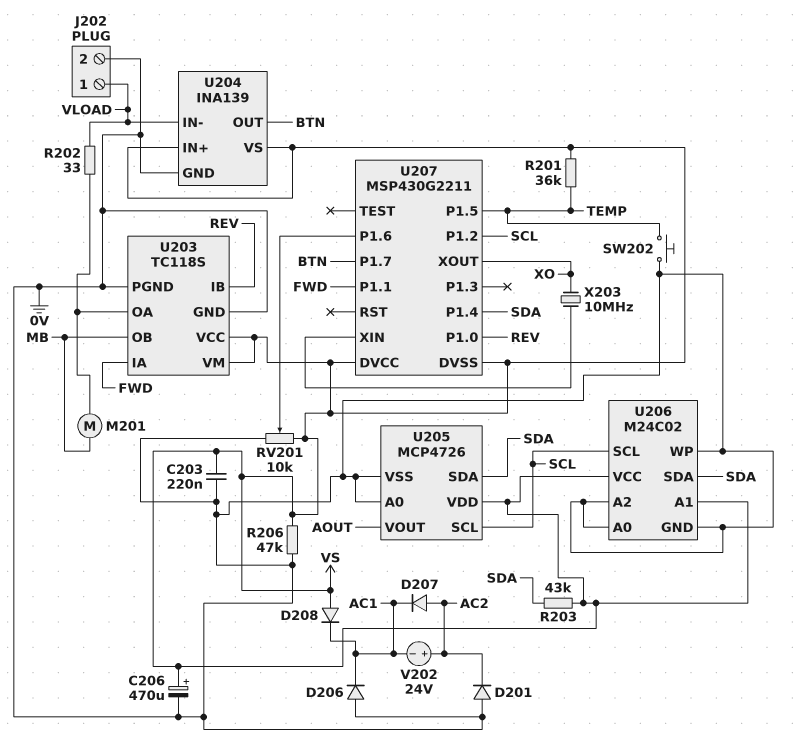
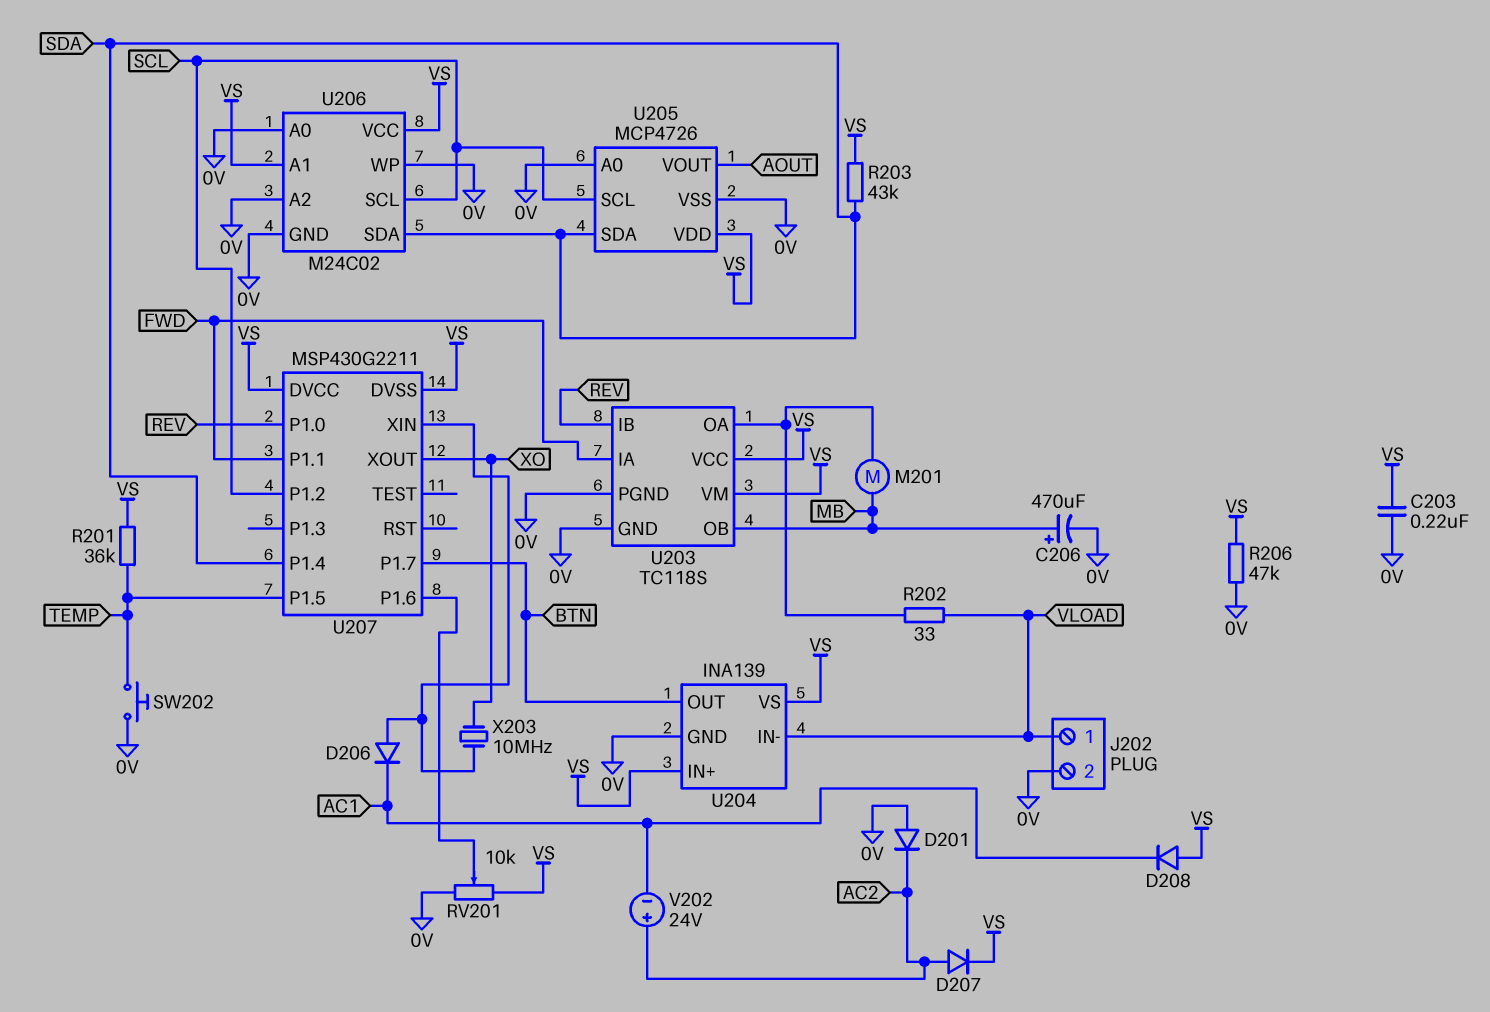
C206: 470uF (plus VS, minus 0V) -> 470uF (plus MB, minus 0V)
D206: diode (A 0V, K AC1) -> diode (A U207/XIN, K AC1)
D207: diode (A AC2, K AC1) -> diode (A AC2, K VS)

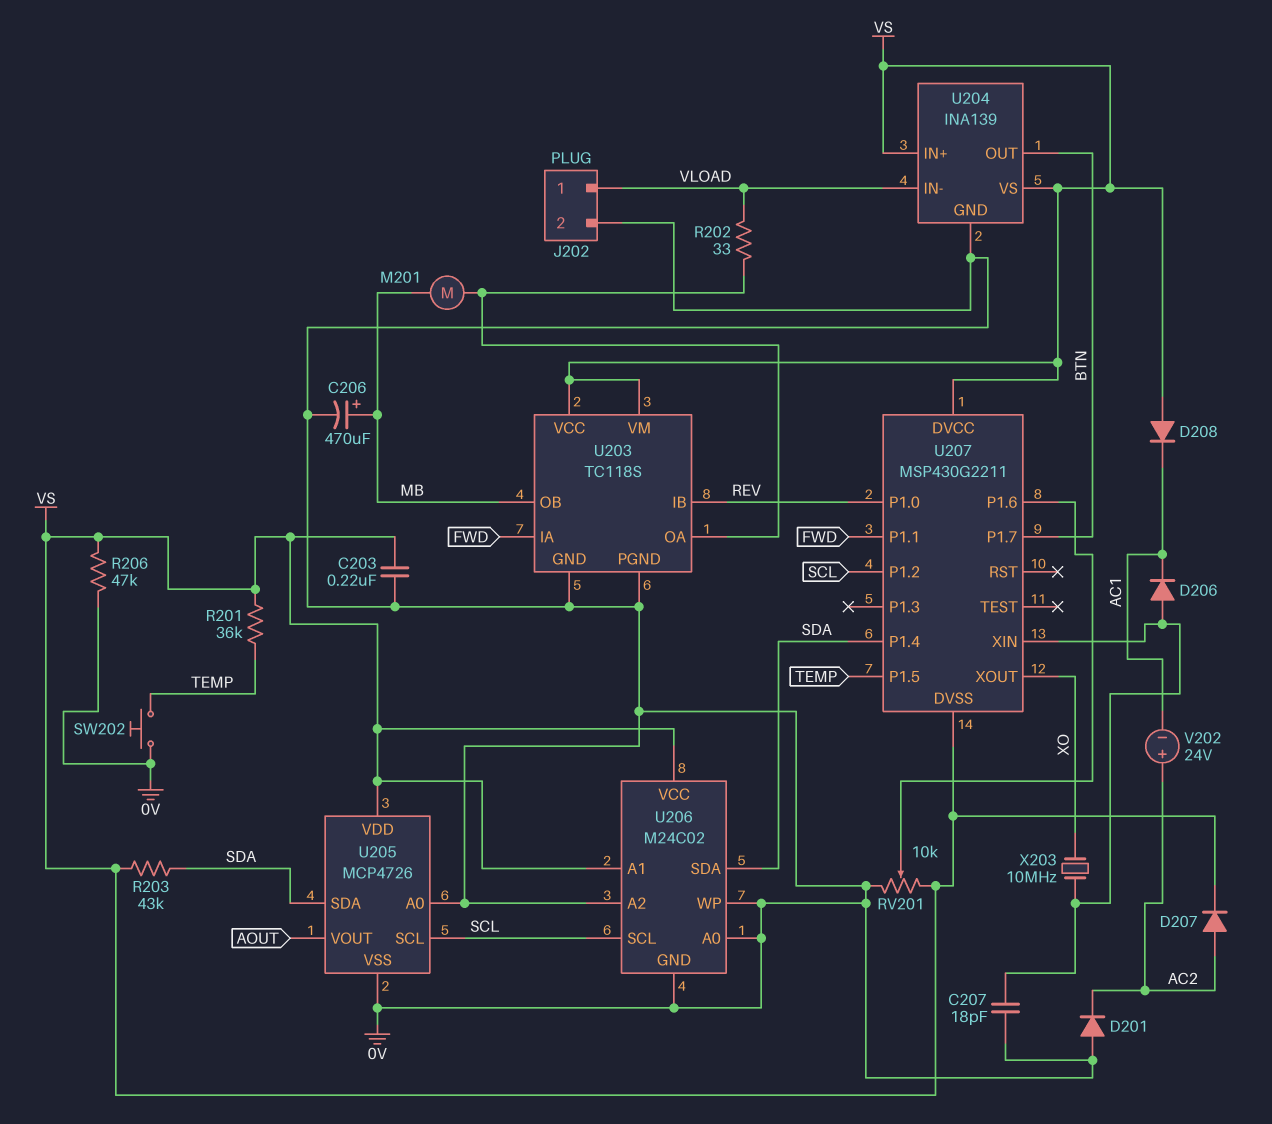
C207: none -> 18pF (0V, U207/XIN)

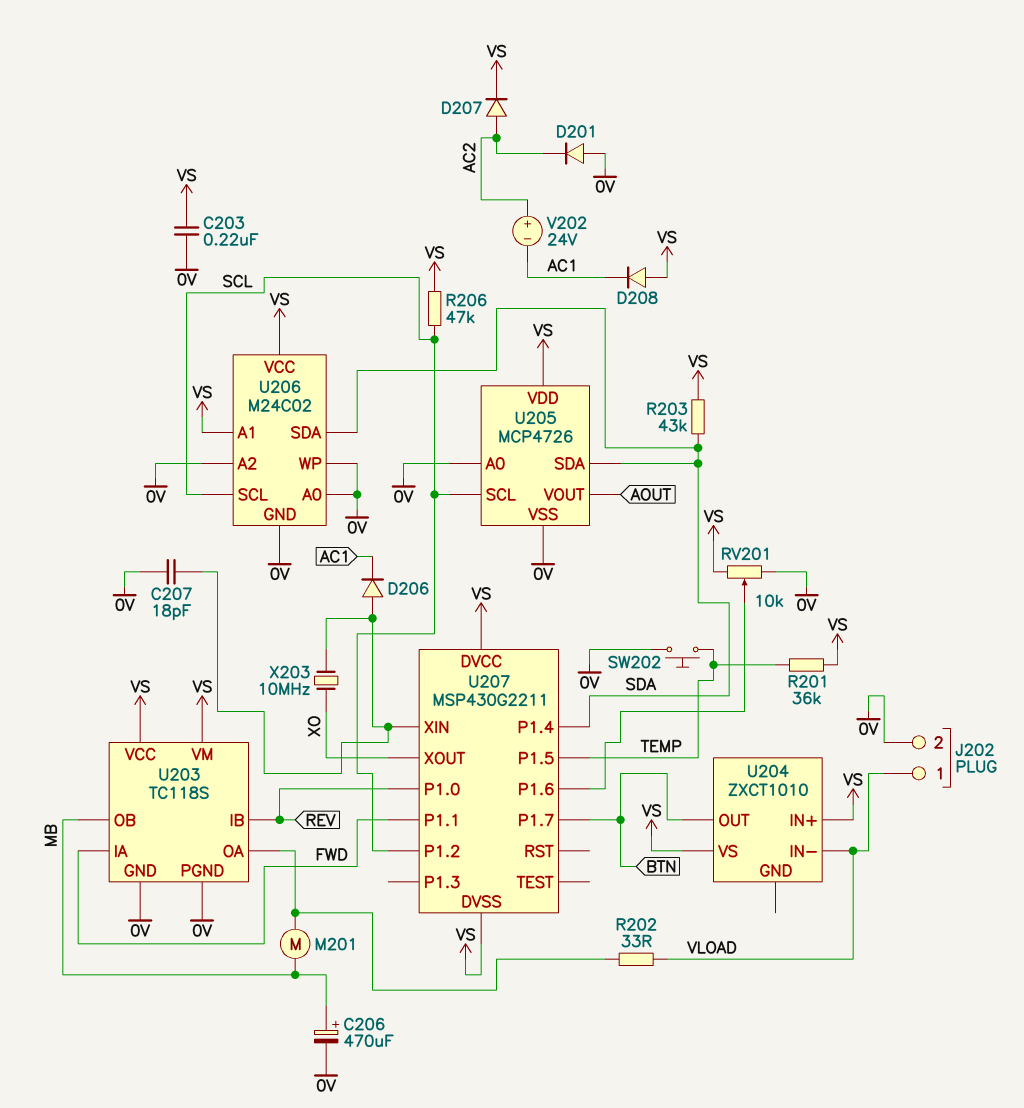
R206: 47k (0V, VS) -> 47k (SCL, VS)
U204: INA139 -> ZXCT1010
U204 pin GND: 0V -> none

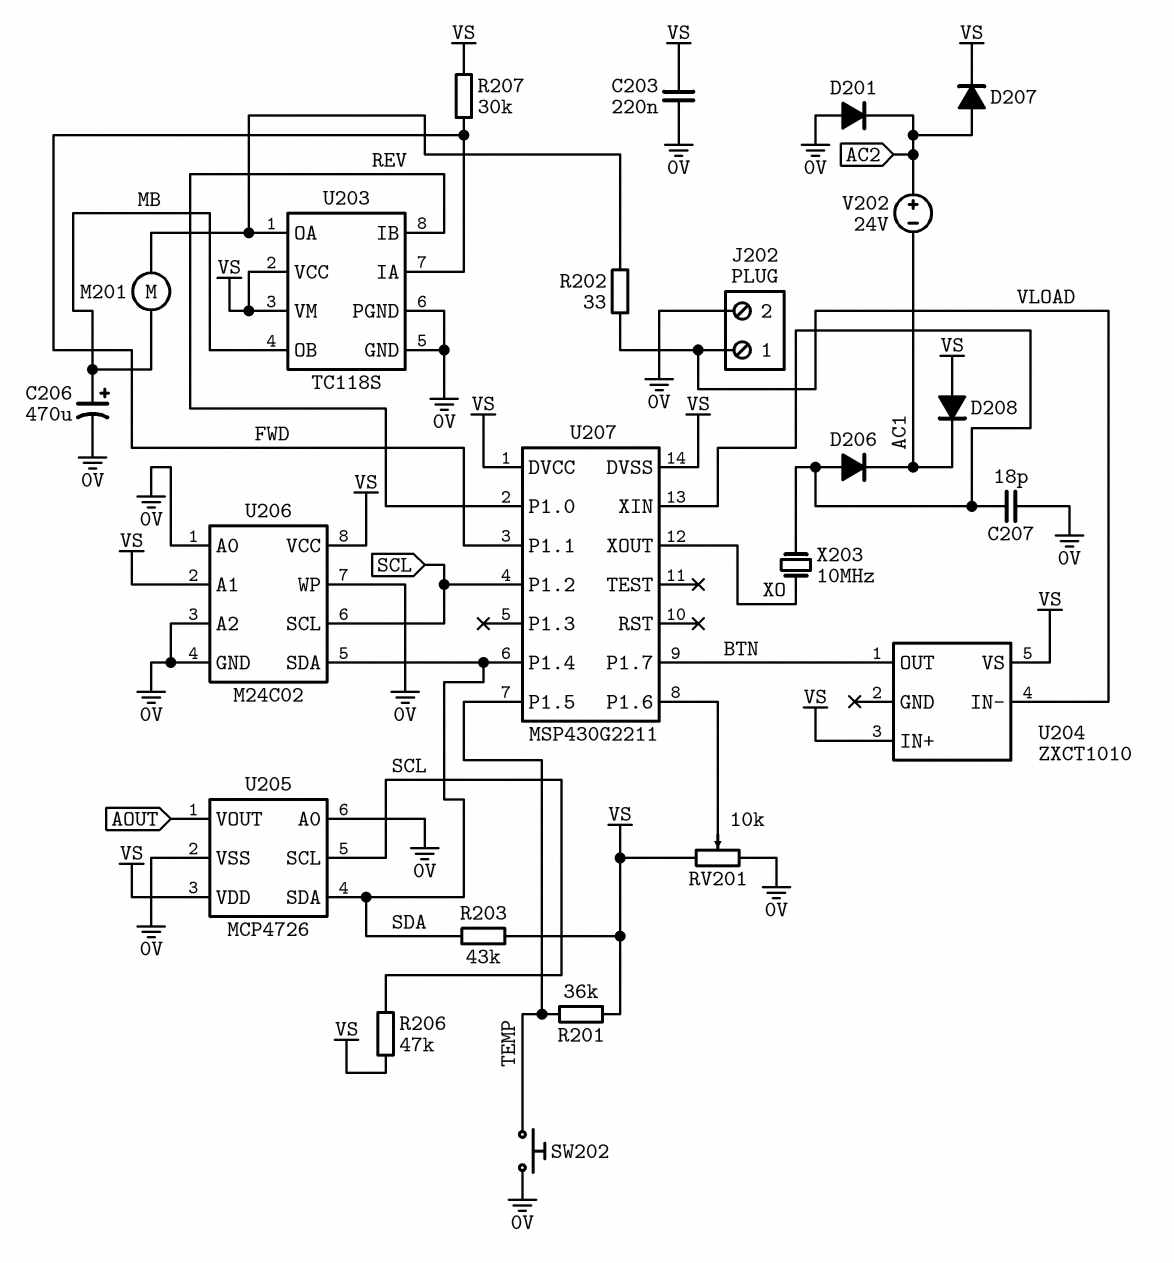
R207: none -> 30k (FWD, VS)

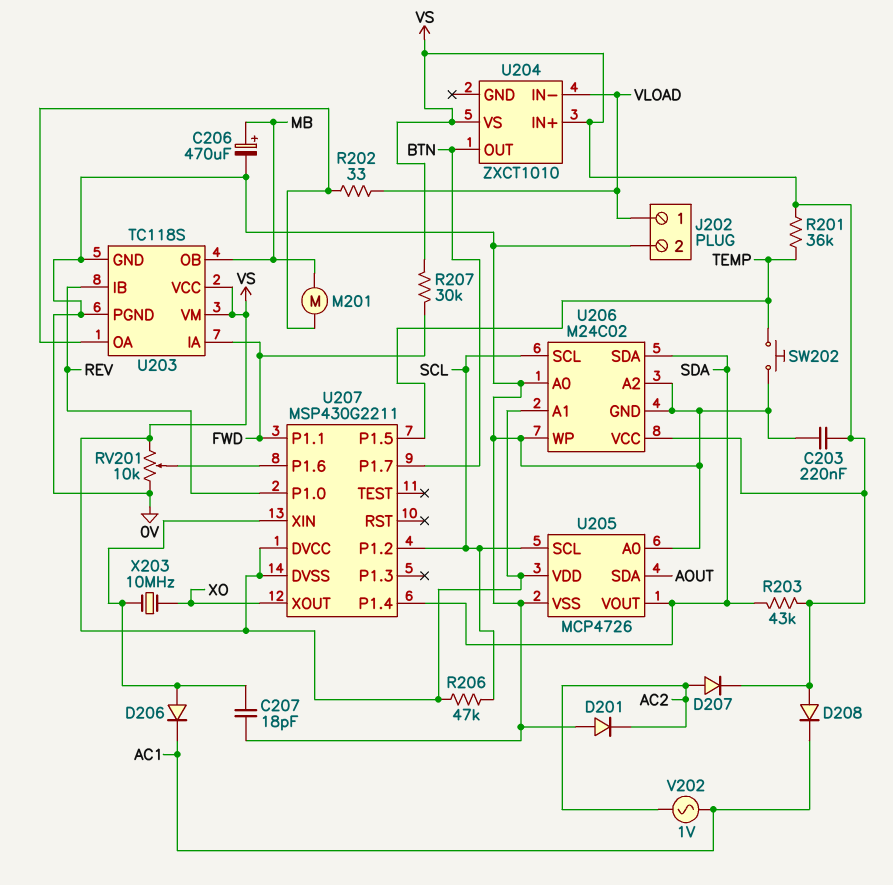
U205 pin SDA: SDA -> AOUT
U205 pin VOUT: AOUT -> SDA
V202: 24V (plus AC2, minus AC1) -> AC 1V (AC1, AC2)

